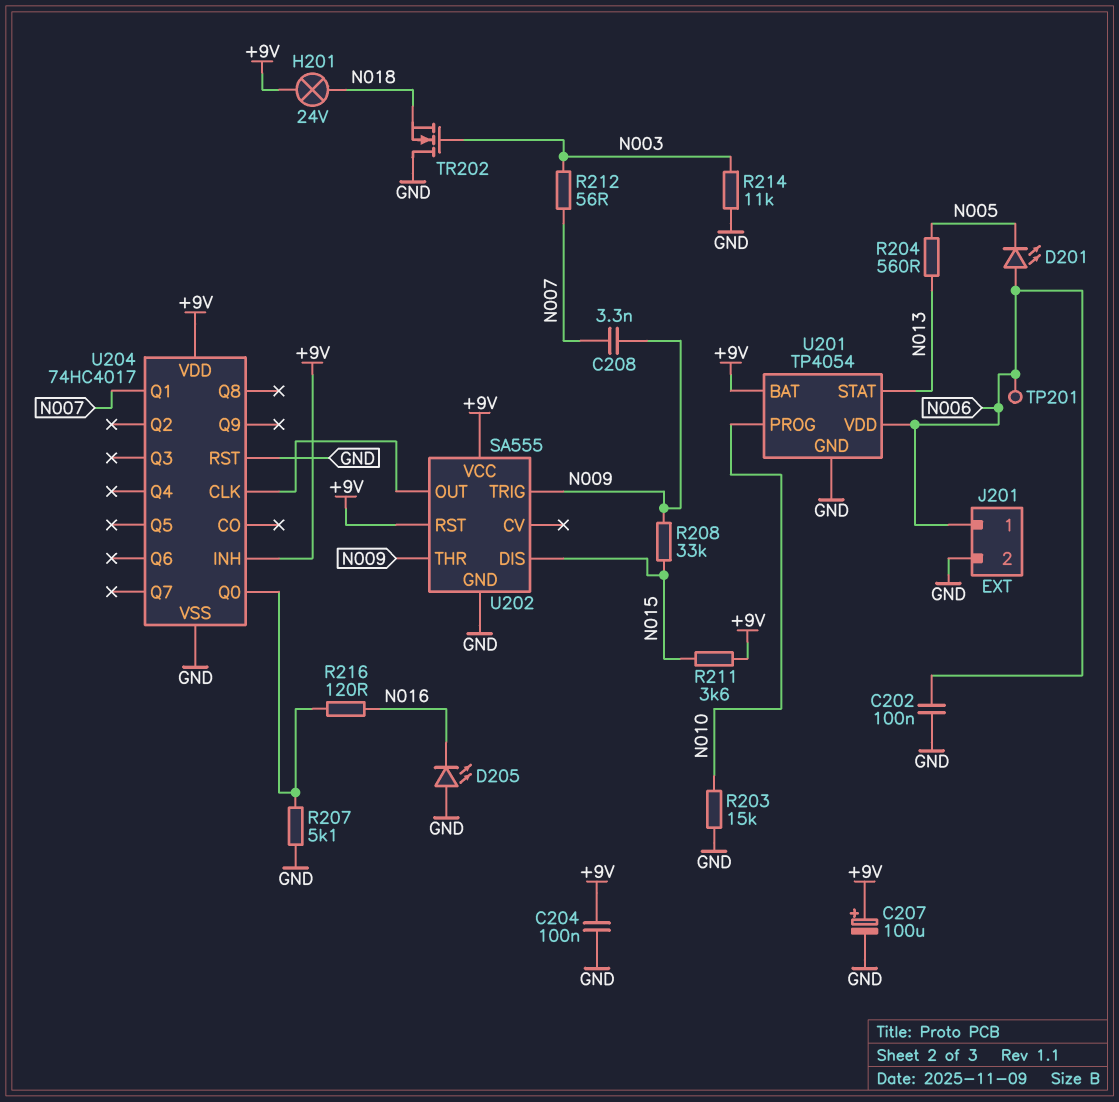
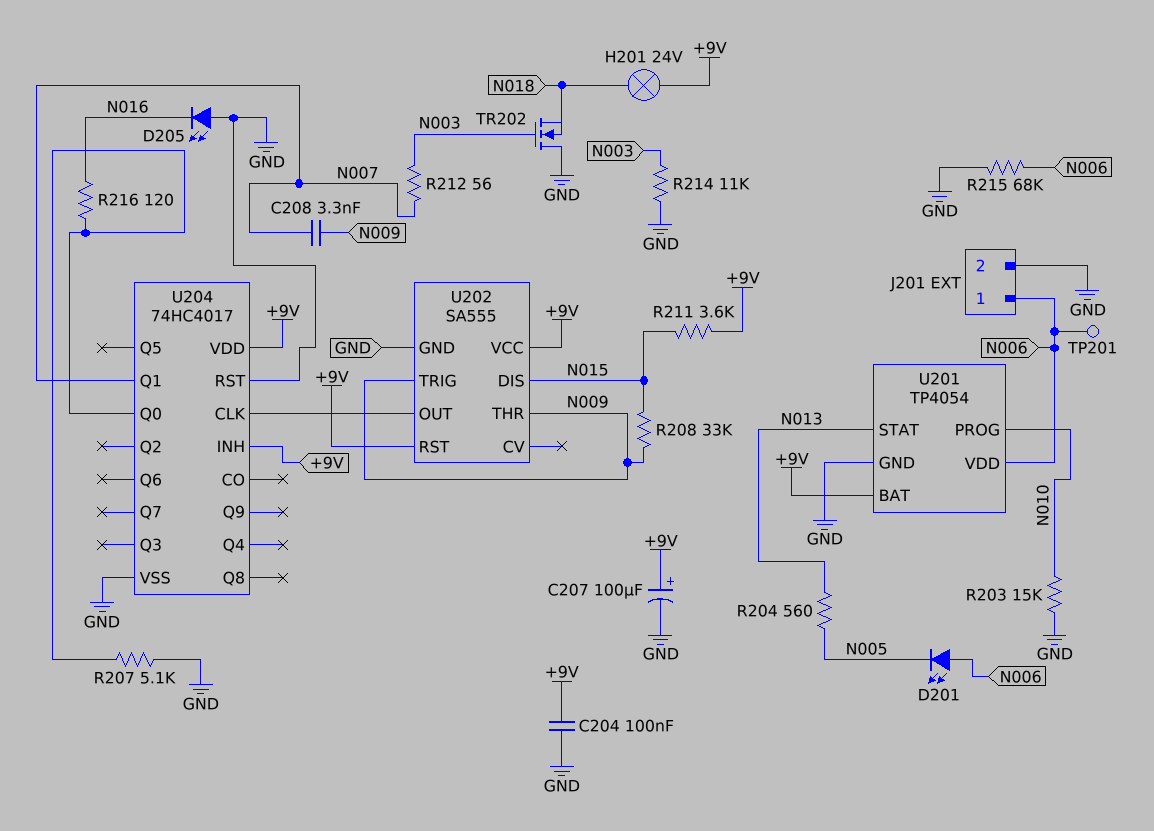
C202: 100nF (GND, N006) -> none
R215: none -> 68k (GND, N006)

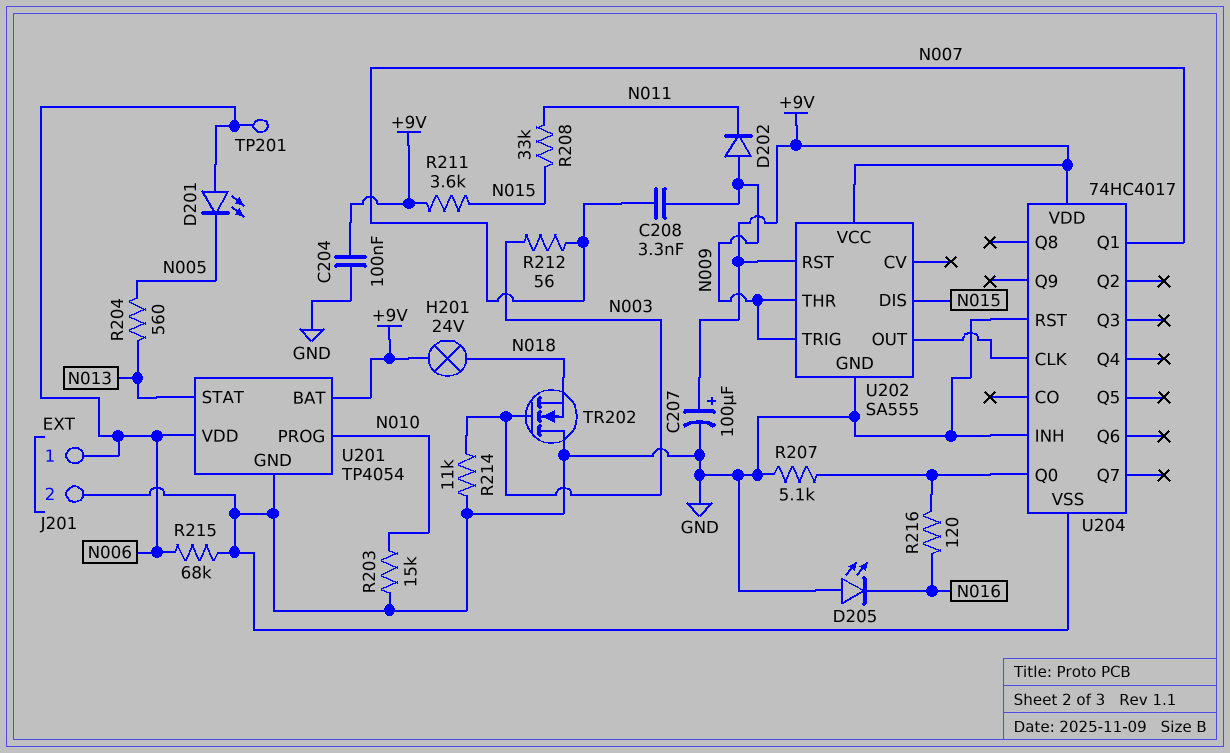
D202: none -> diode (A N009, K N011)
R208: 33k (N009, N015) -> 33k (N011, N015)
U204 pin INH: +9V -> GND

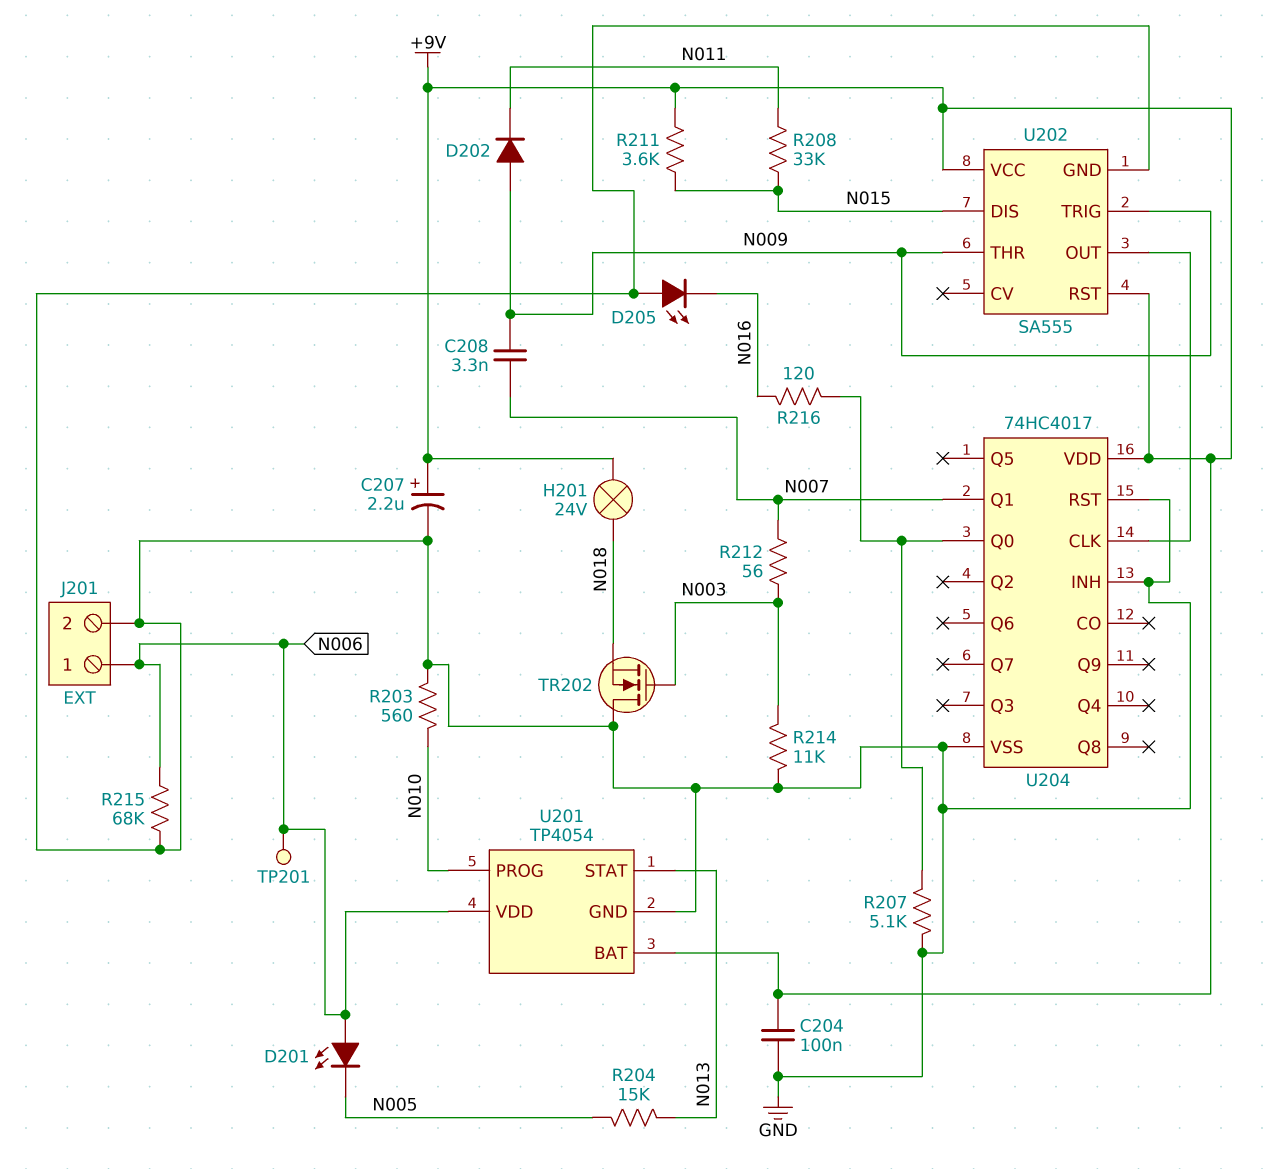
C207: 100uF (plus +9V, minus GND) -> 2.2uF (plus +9V, minus GND)
R203: 15k (GND, N010) -> 560 (GND, N010)
R204: 560 (N005, N013) -> 15k (N005, N013)

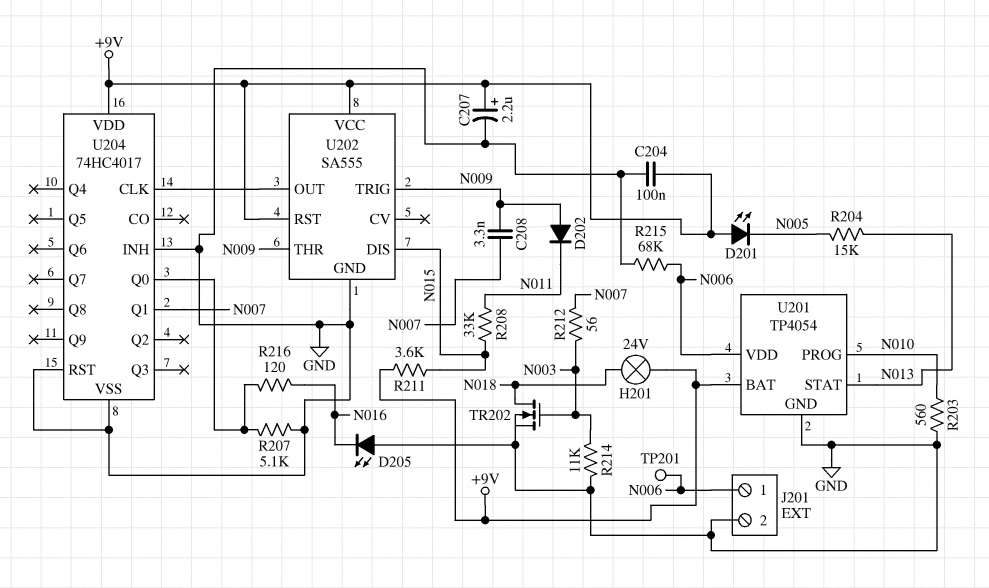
D201: LED (A N006, K N005) -> LED (A +9V, K N005)
TR202: NMOS (G N003, D GND, S N018) -> NMOS (G N003, D N018, S GND)

